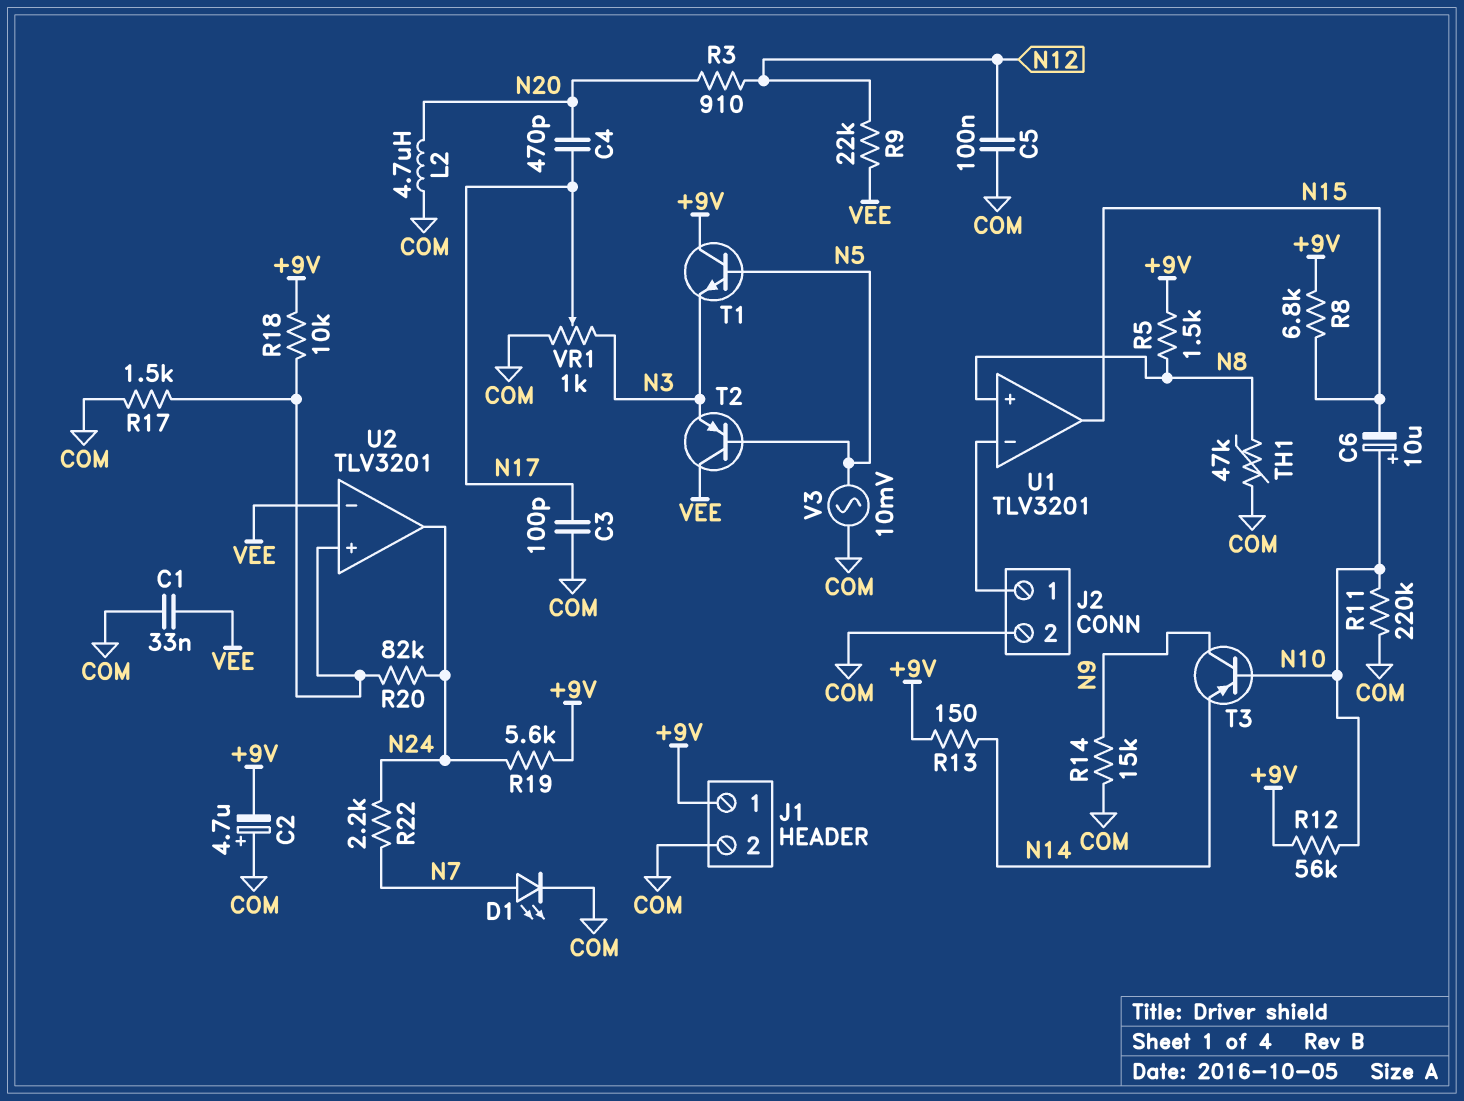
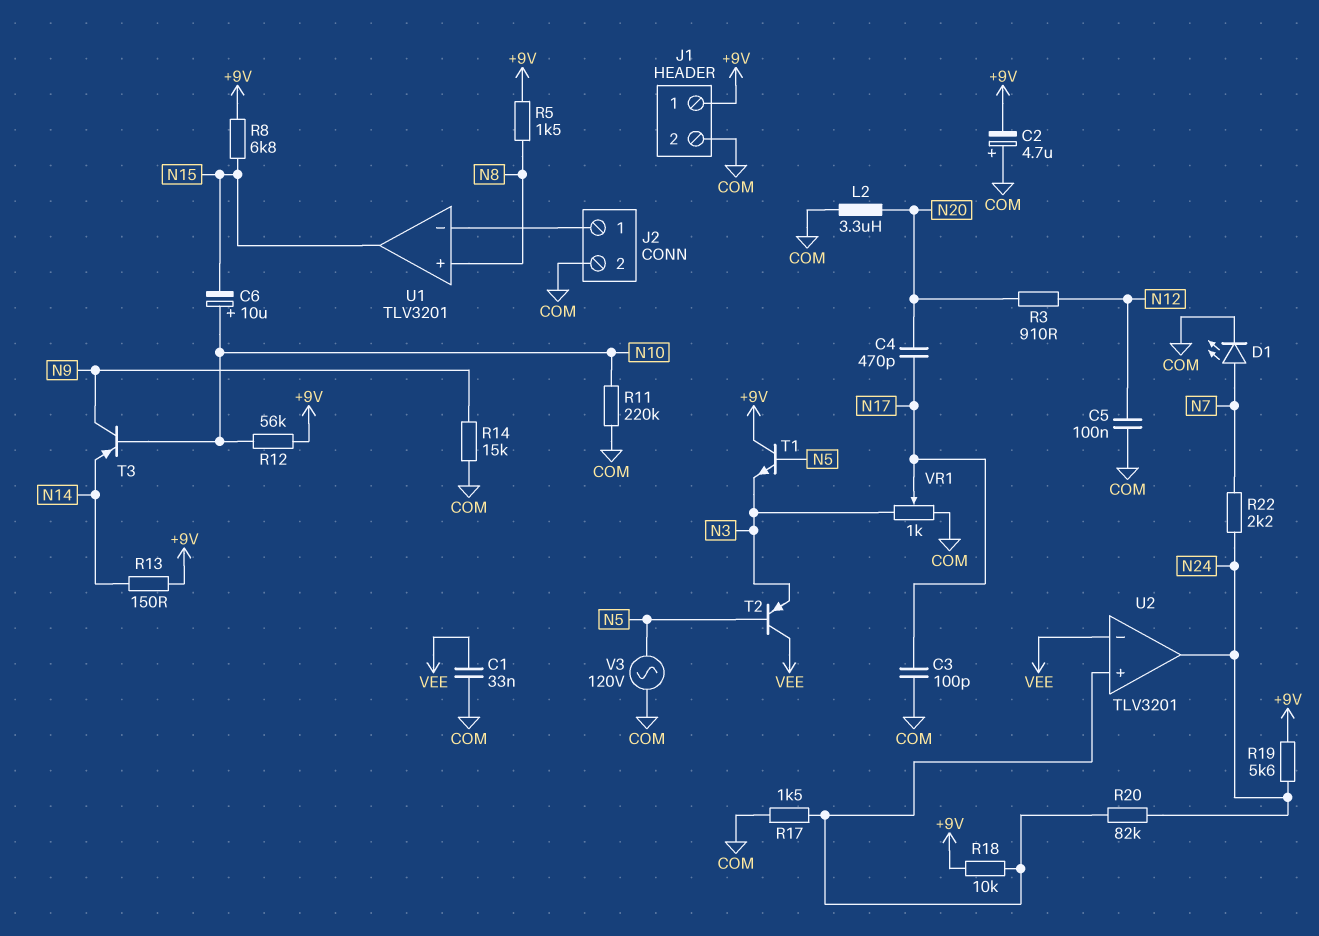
L2: 4.7uH (COM, N20) -> 3.3uH (COM, N20)
R9: 22k (N12, VEE) -> none
TH1: 47k (COM, N8) -> none
V3: AC 10mV (COM, N5) -> AC 120V (COM, N5)

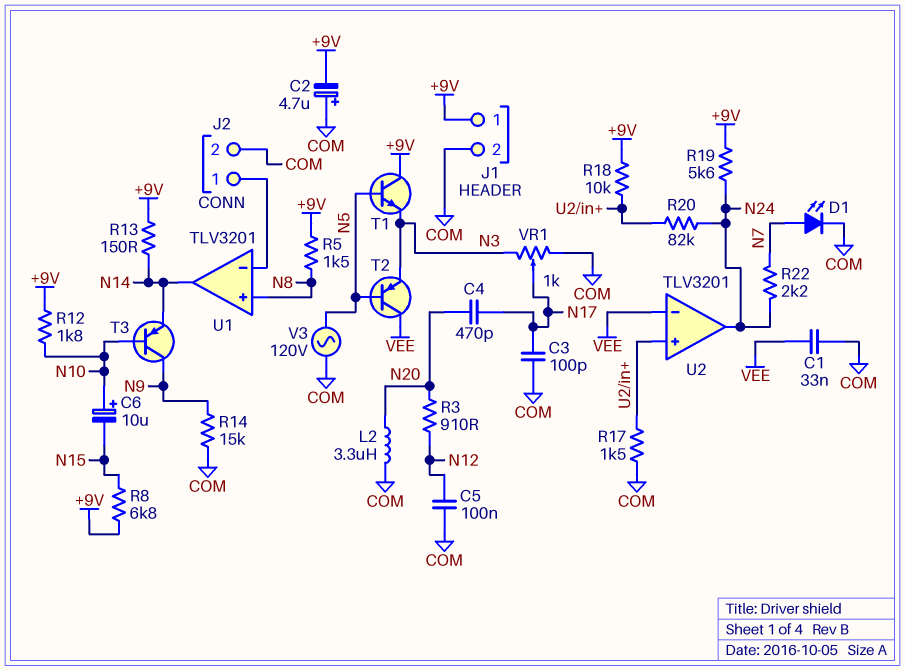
R11: 220k (COM, N10) -> none
R12: 56k (+9V, N10) -> 1.8k (+9V, N10)
U1 pin out: N15 -> N14

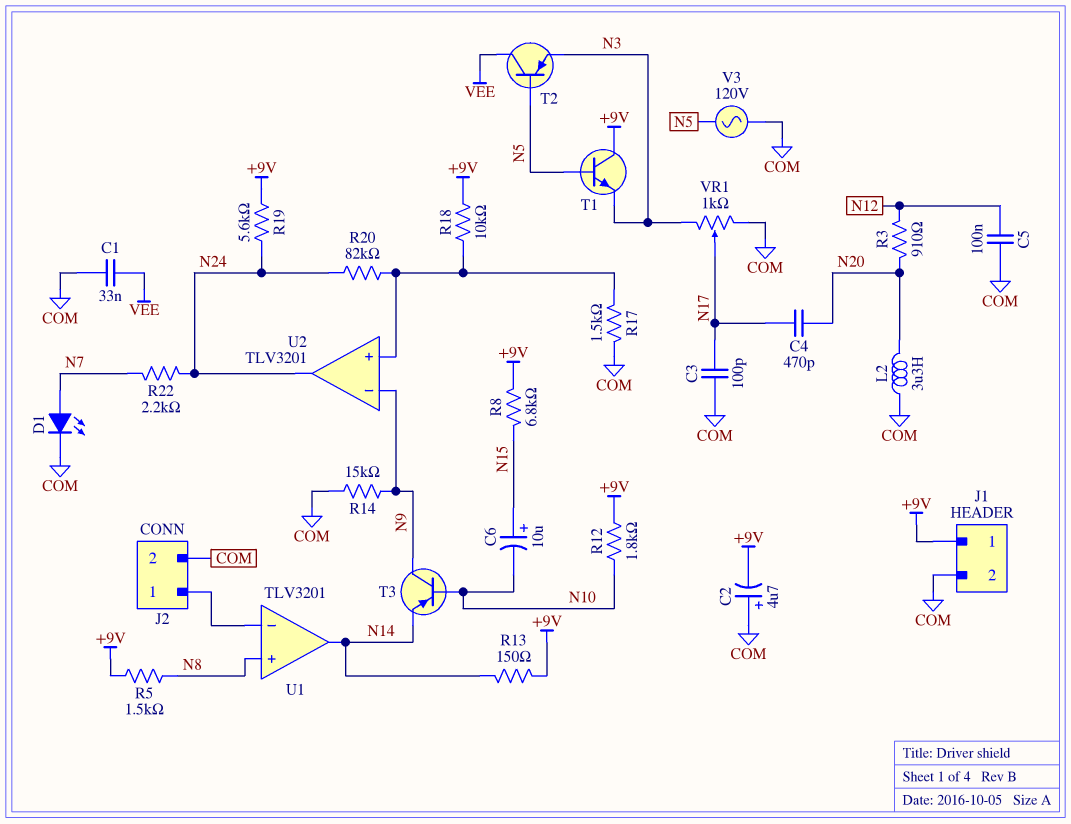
C6: 10uF (plus N10, minus N15) -> 10uF (plus N15, minus N10)
U2 pin in-: VEE -> N9

